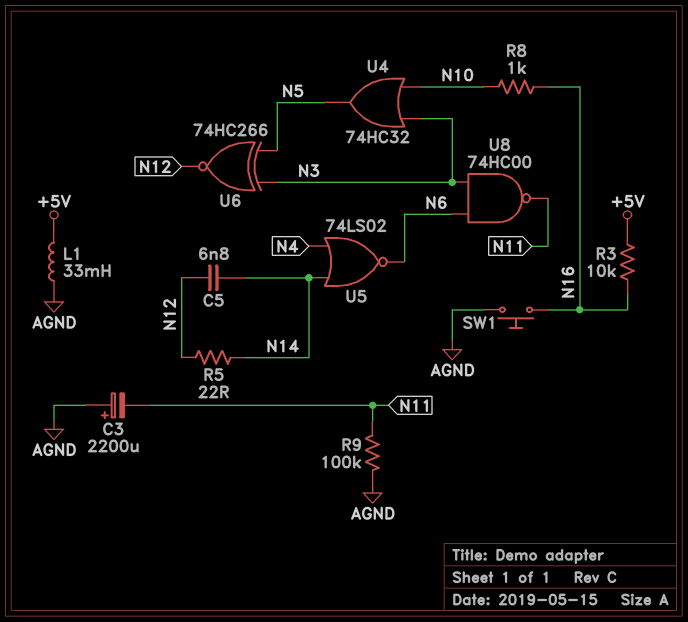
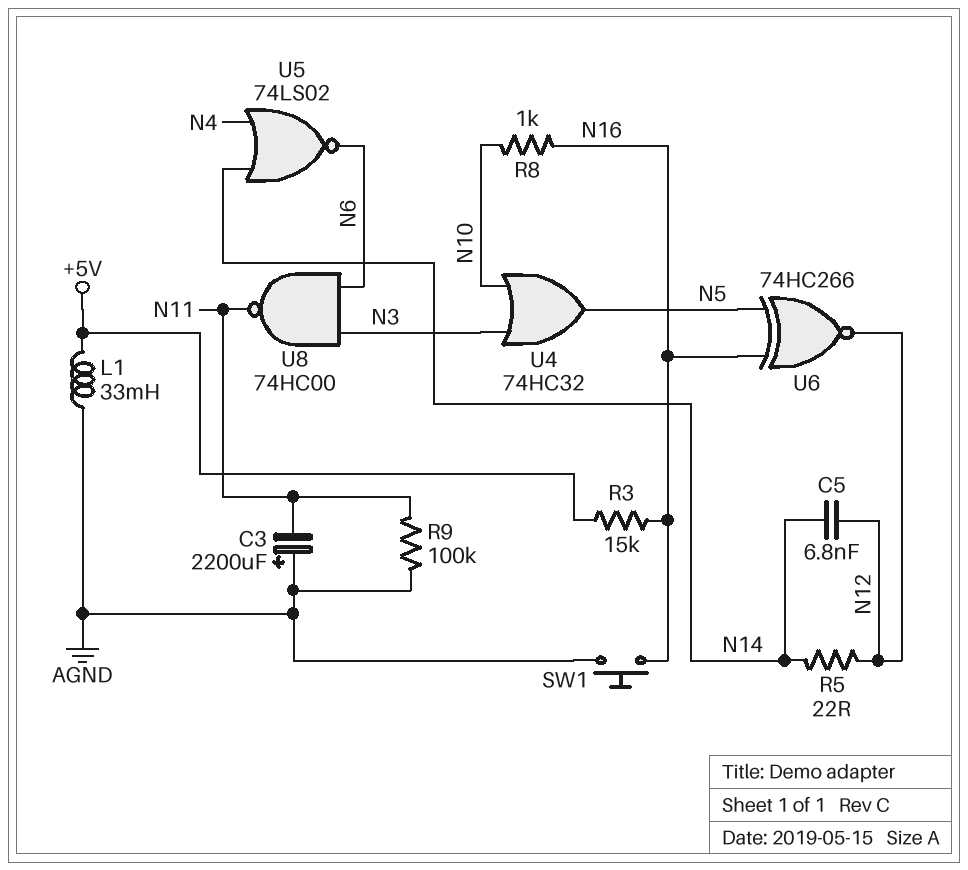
R3: 10k (+5V, N16) -> 15k (+5V, N16)
U6: XNOR 74HC266 (in N3, in N5, out N12) -> XNOR 74HC266 (in N5, in N16, out N12)

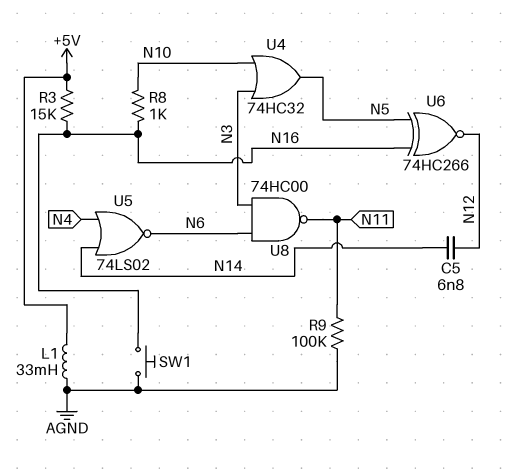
C3: 2200uF (plus AGND, minus N11) -> none
R5: 22 (N12, N14) -> none

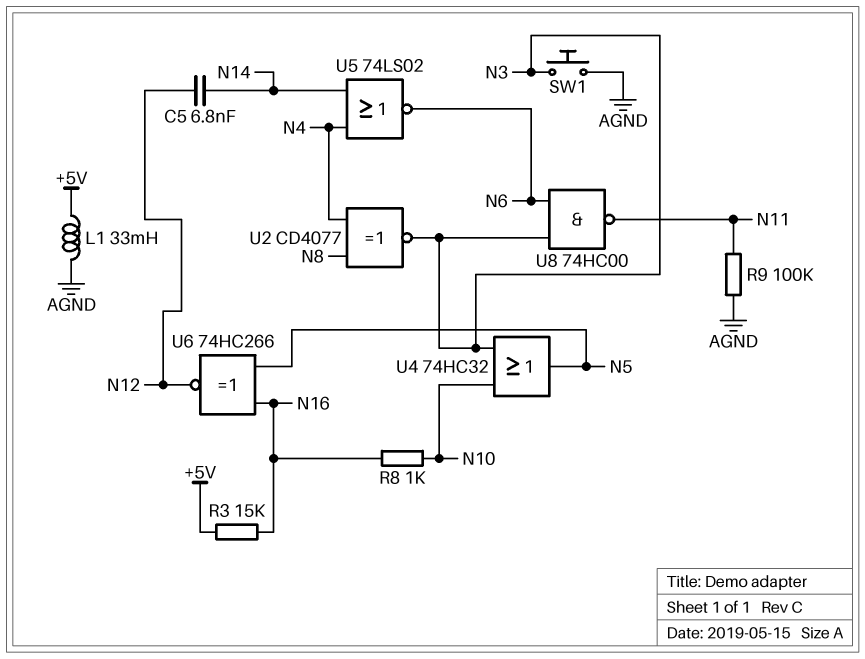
SW1: button (AGND, N16) -> button (AGND, N3)
U2: none -> XNOR CD4077 (in N4, in N8, out N3)

